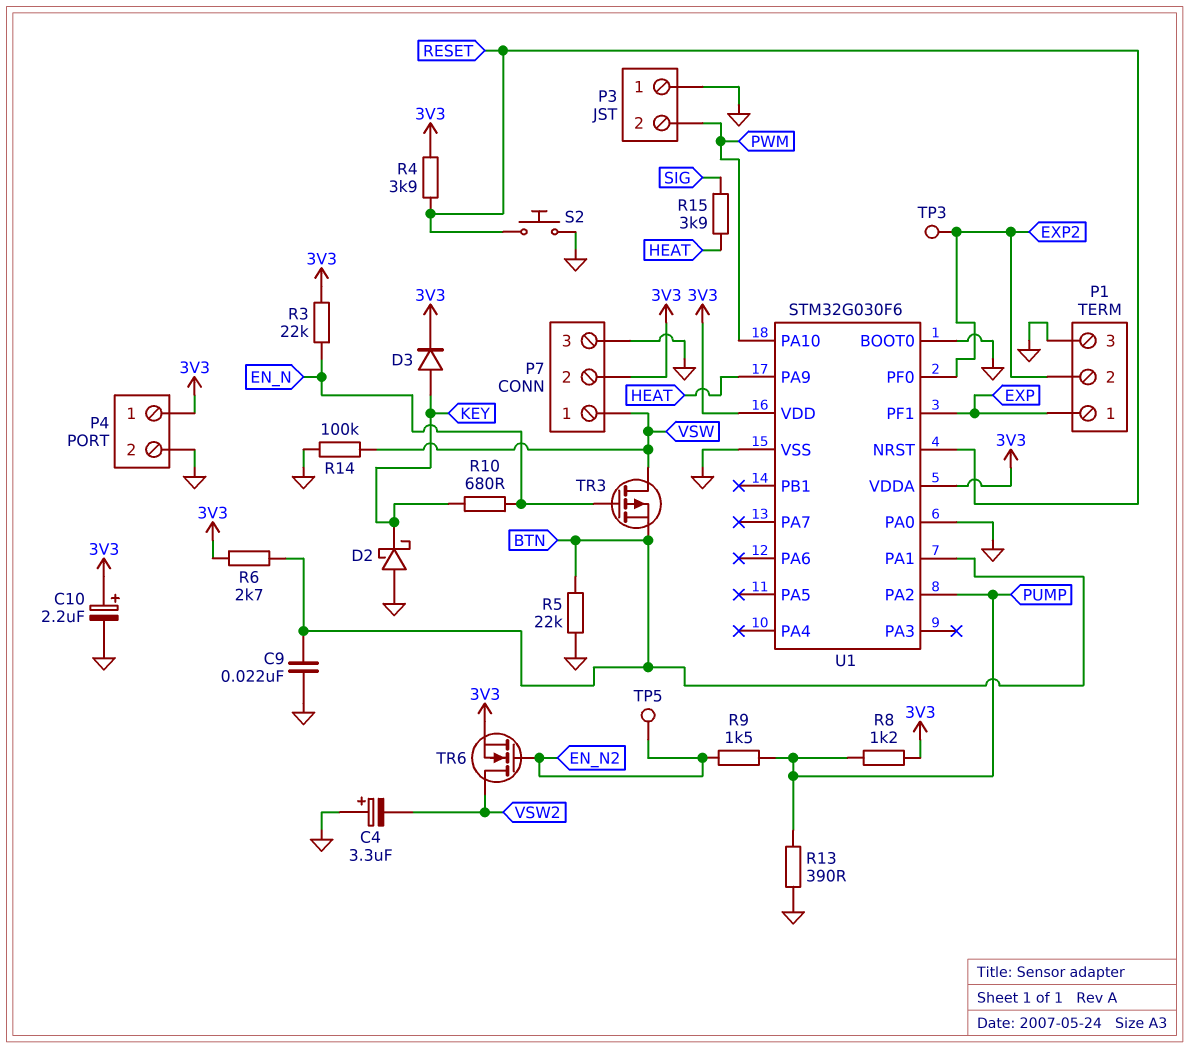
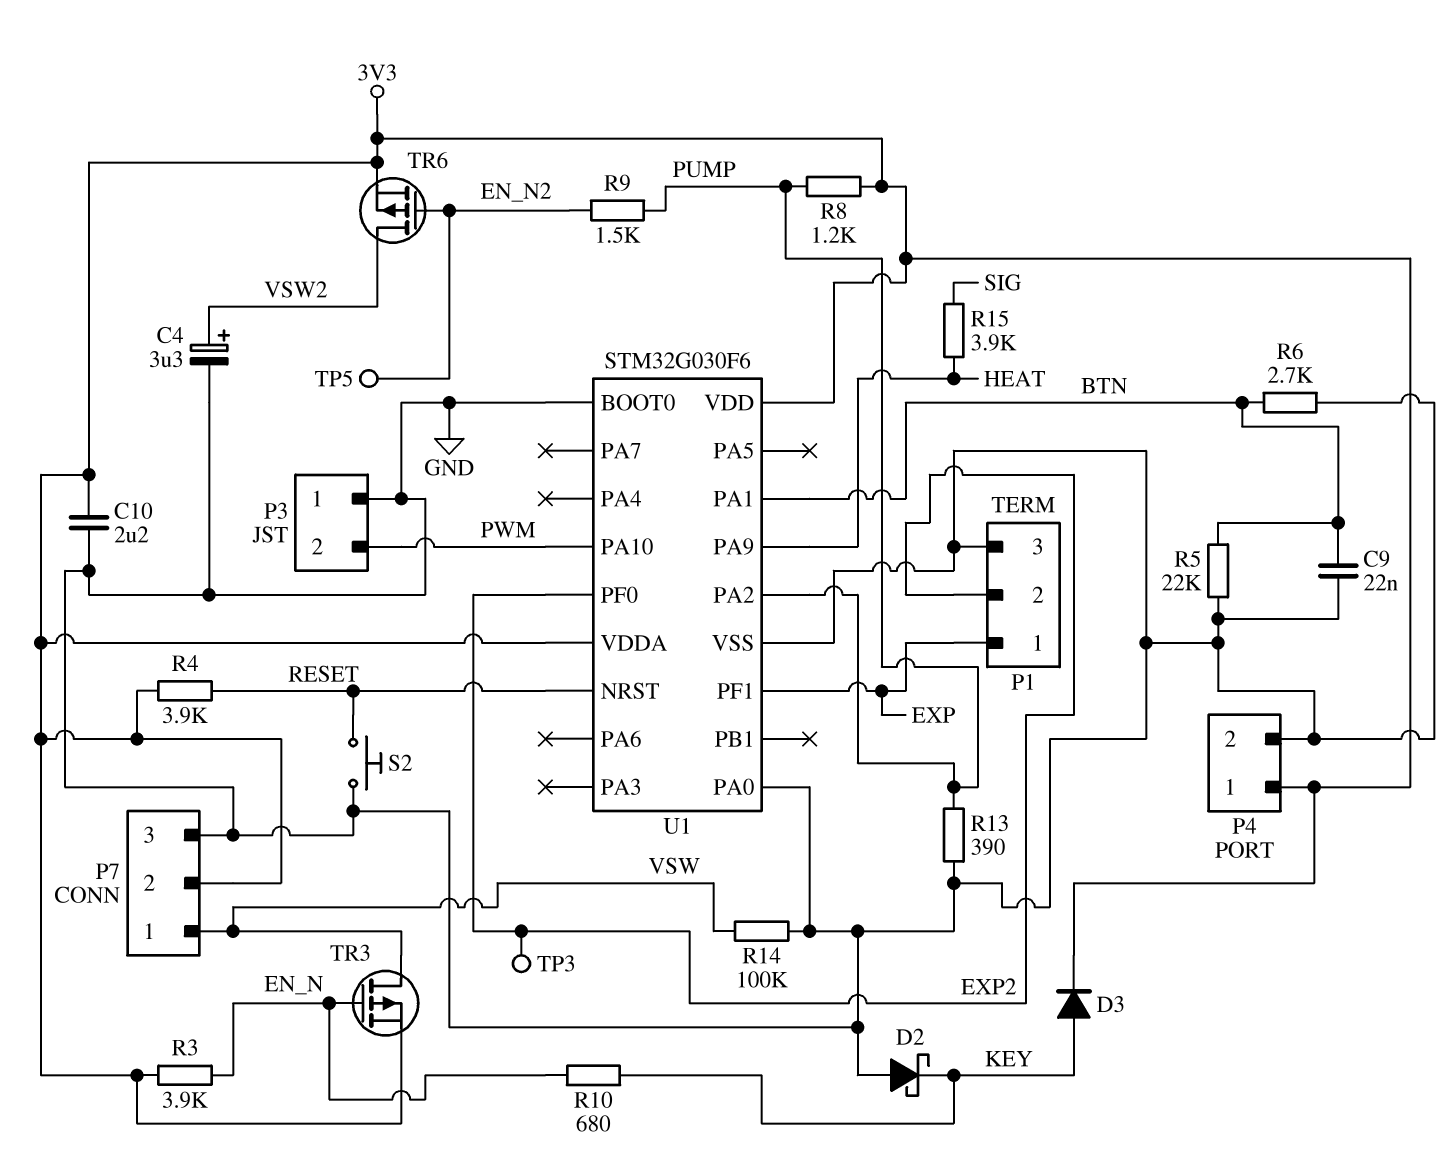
C4: 3.3uF (plus GND, minus VSW2) -> 3.3uF (plus VSW2, minus GND)
C10: 2.2uF (plus 3V3, minus GND) -> 2.2uF (3V3, GND)
R3: 22k (3V3, EN_N) -> 3.9k (3V3, EN_N)
R6: 2.7k (3V3, BTN) -> 2.7k (BTN, GND)
TR3: PMOS (G EN_N, D VSW, S BTN) -> PMOS (G EN_N, D VSW, S 3V3)
TR6: NMOS (G EN_N2, D VSW2, S 3V3) -> PMOS (G EN_N2, D VSW2, S 3V3)

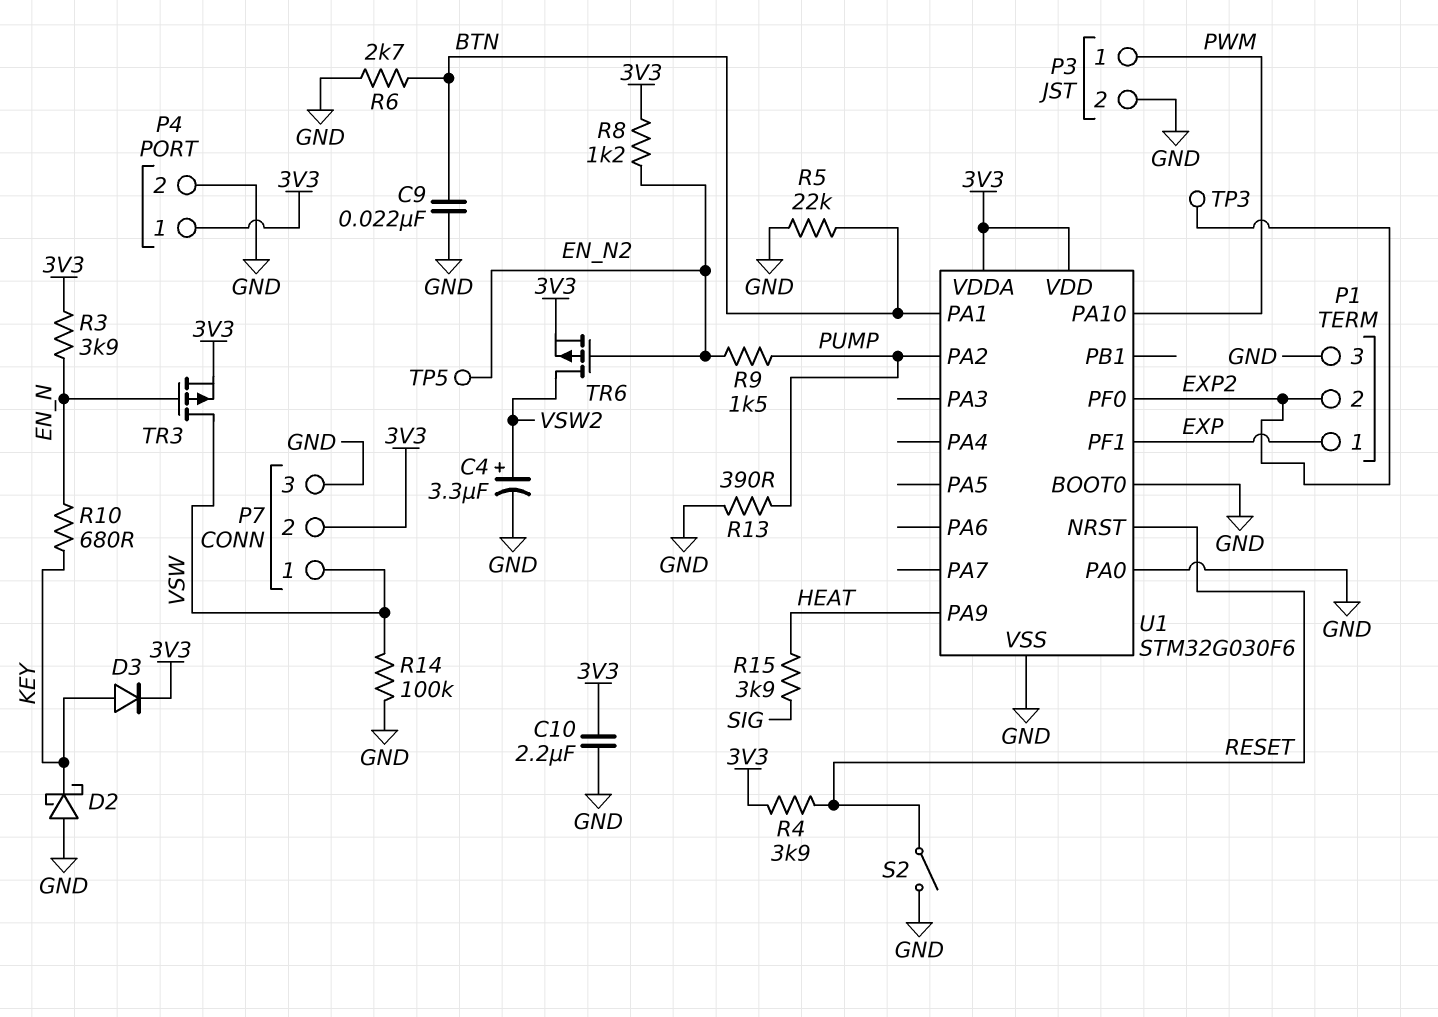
P3 pin 1: GND -> PWM
P3 pin 2: PWM -> GND
R8: 1.2k (3V3, PUMP) -> 1.2k (3V3, EN_N2)
S2: button (GND, RESET) -> switch (GND, RESET)

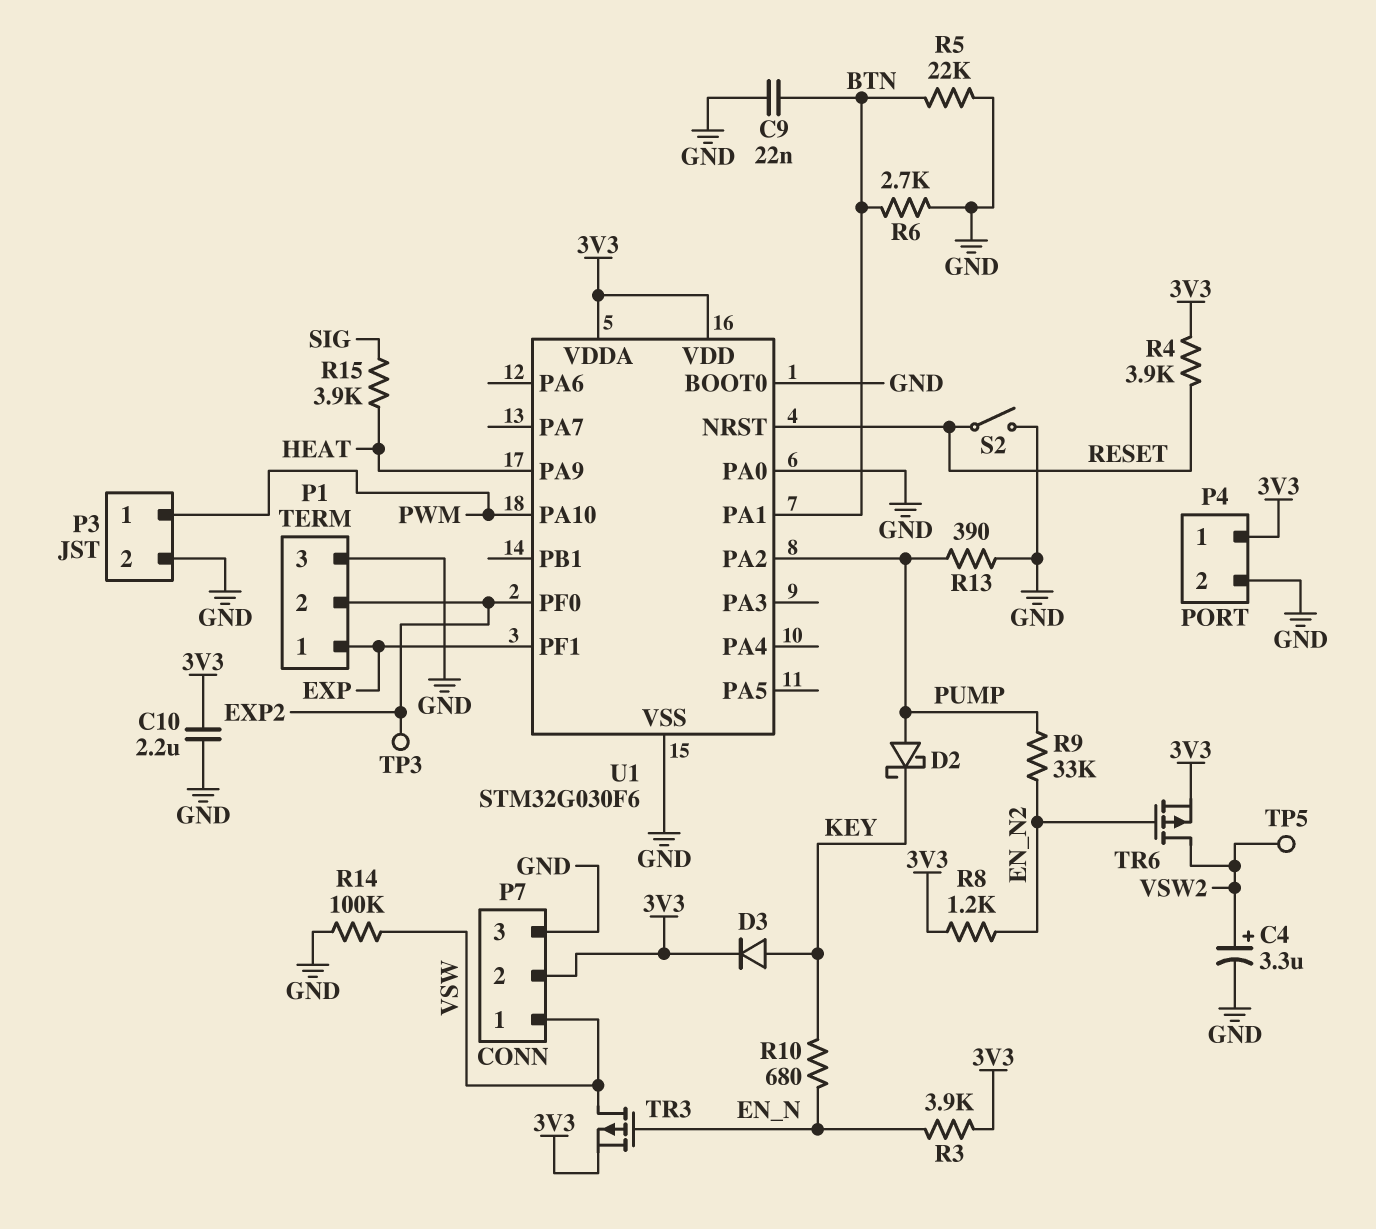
D2: schottky (A GND, K KEY) -> schottky (A PUMP, K KEY)
R9: 1.5k (EN_N2, PUMP) -> 33k (EN_N2, PUMP)
TP5: test point (EN_N2) -> test point (VSW2)

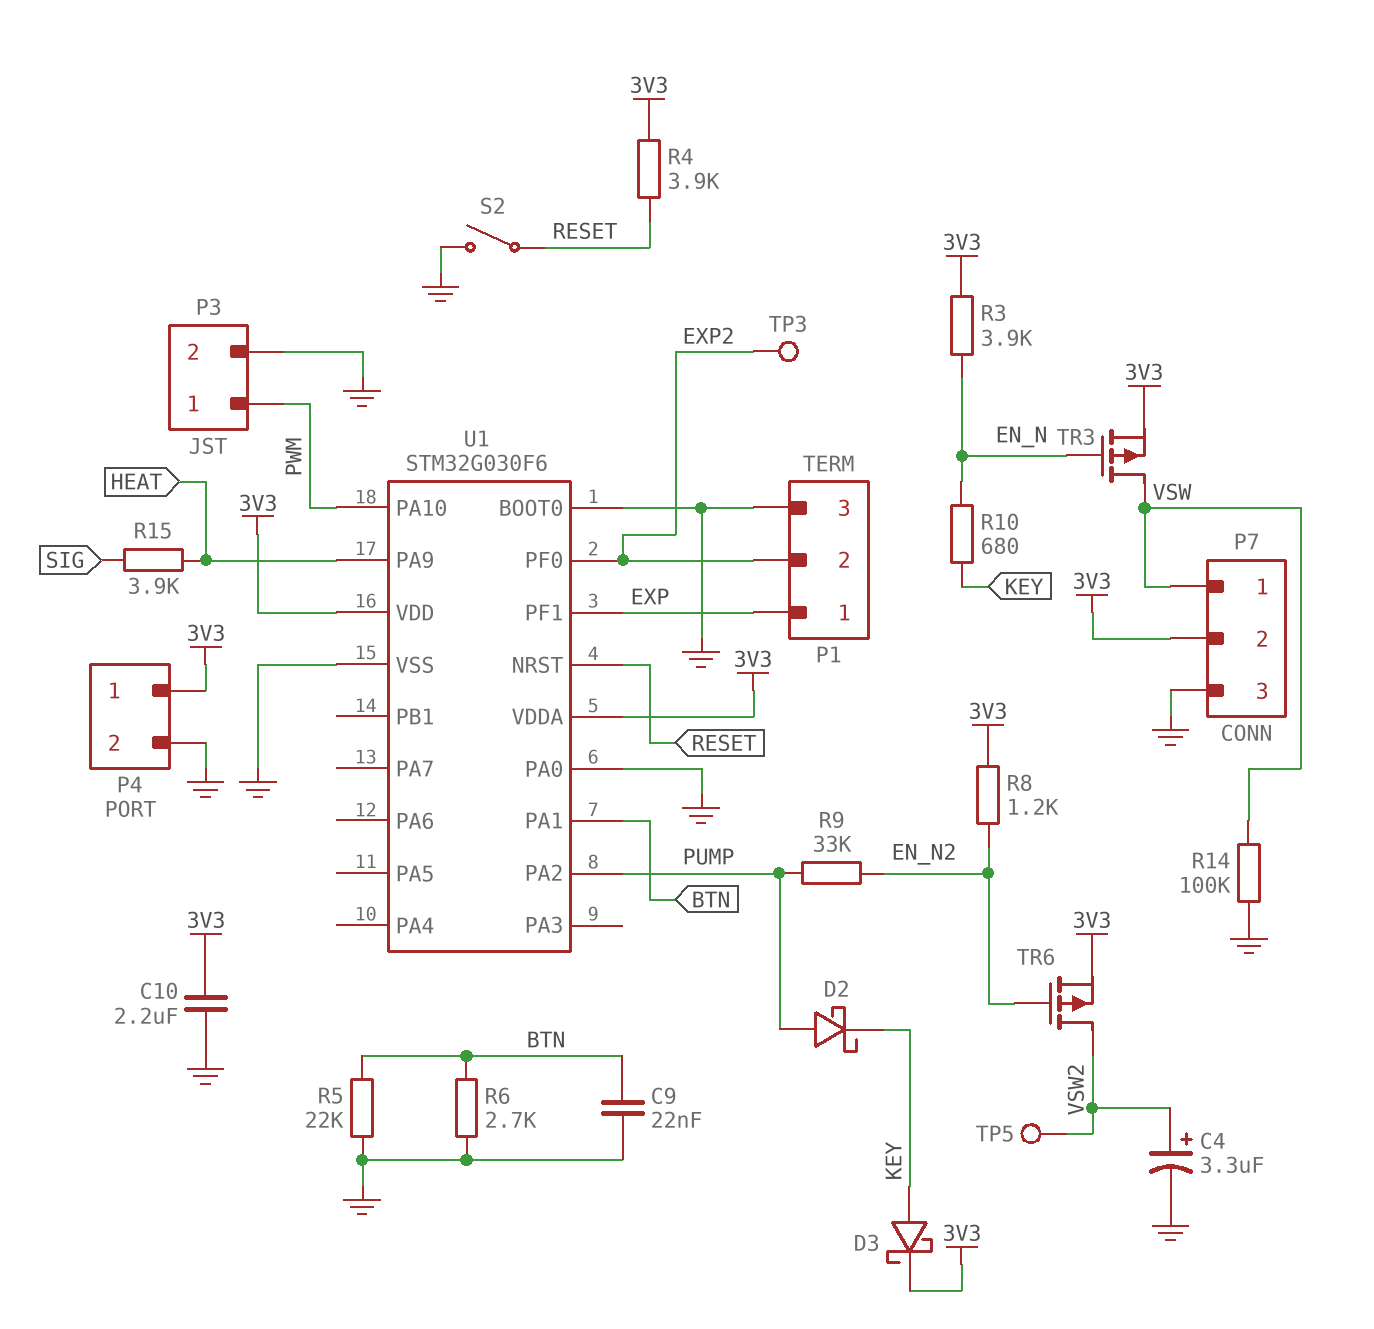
D3: diode (A KEY, K 3V3) -> schottky (A KEY, K 3V3)
R13: 390 (GND, PUMP) -> none

